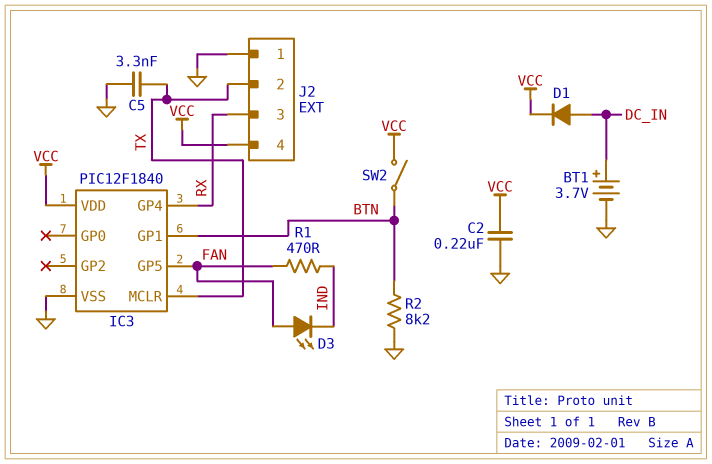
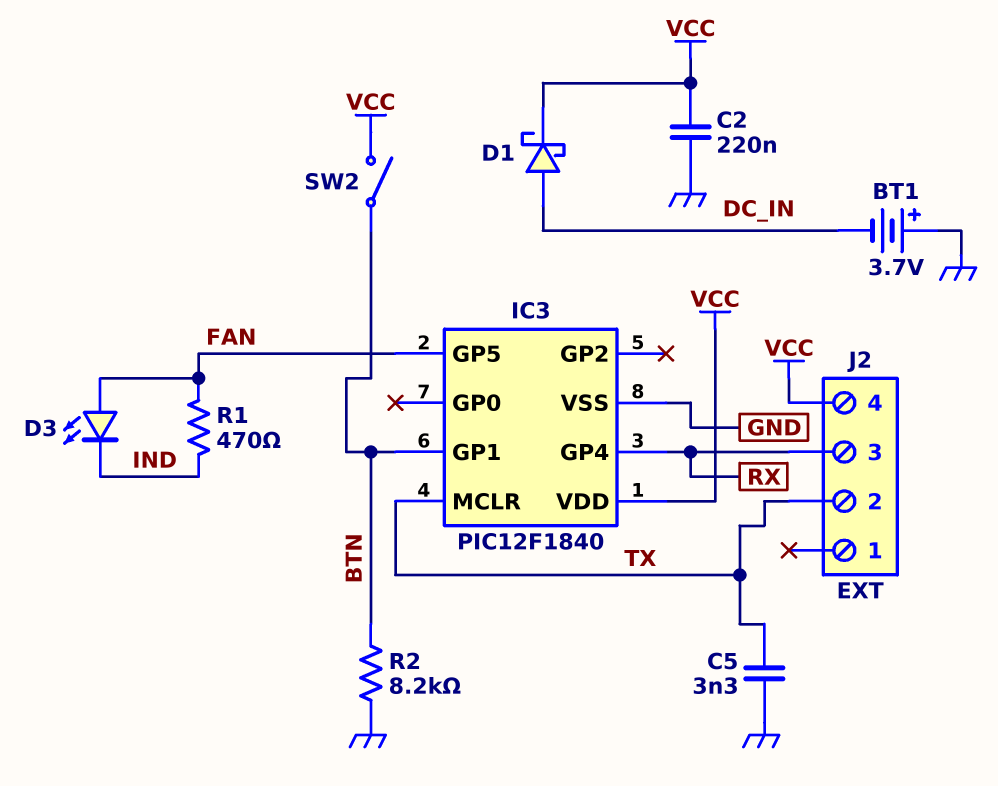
BT1: 3.7V (plus DC_IN, minus GND) -> 3.7V (plus GND, minus DC_IN)
D1: diode (A DC_IN, K VCC) -> schottky (A DC_IN, K VCC)
J2 pin 1: GND -> none

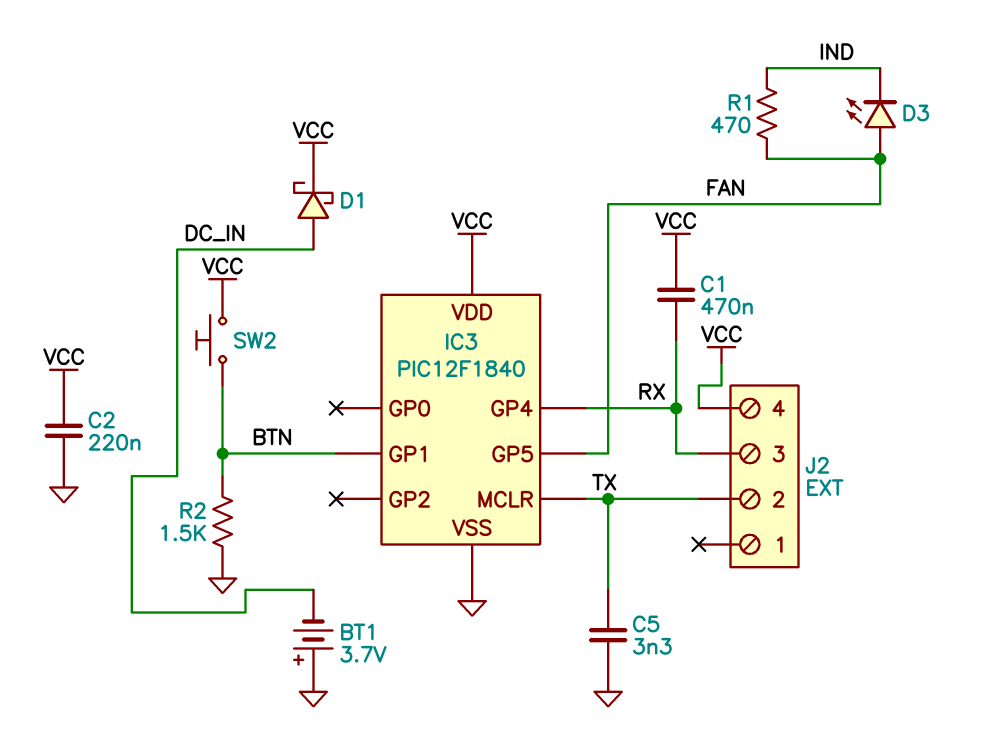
C1: none -> 470nF (RX, VCC)
R2: 8.2k (BTN, GND) -> 1.5k (BTN, GND)
SW2: switch (BTN, VCC) -> button (BTN, VCC)

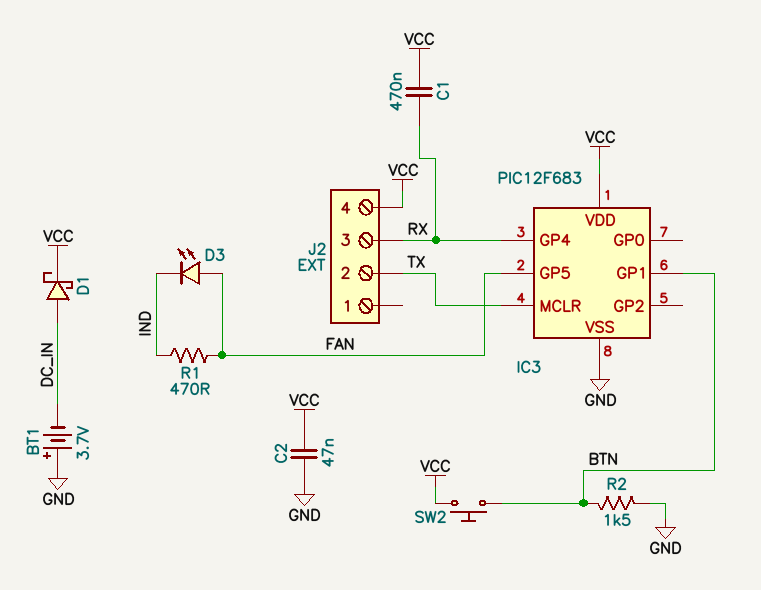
C2: 220nF (GND, VCC) -> 47nF (GND, VCC)
C5: 3.3nF (GND, TX) -> none
IC3: PIC12F1840 -> PIC12F683

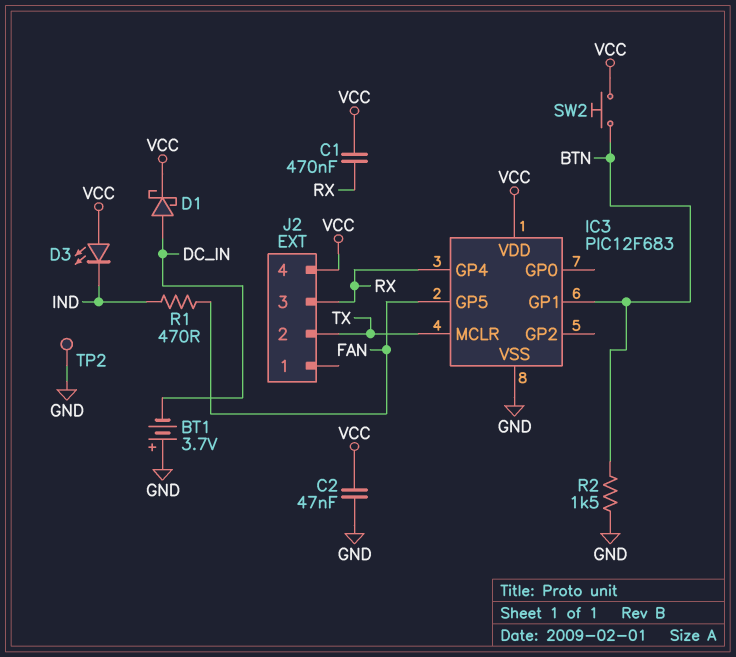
D3: LED (A FAN, K IND) -> LED (A VCC, K IND)
TP2: none -> test point (GND)

